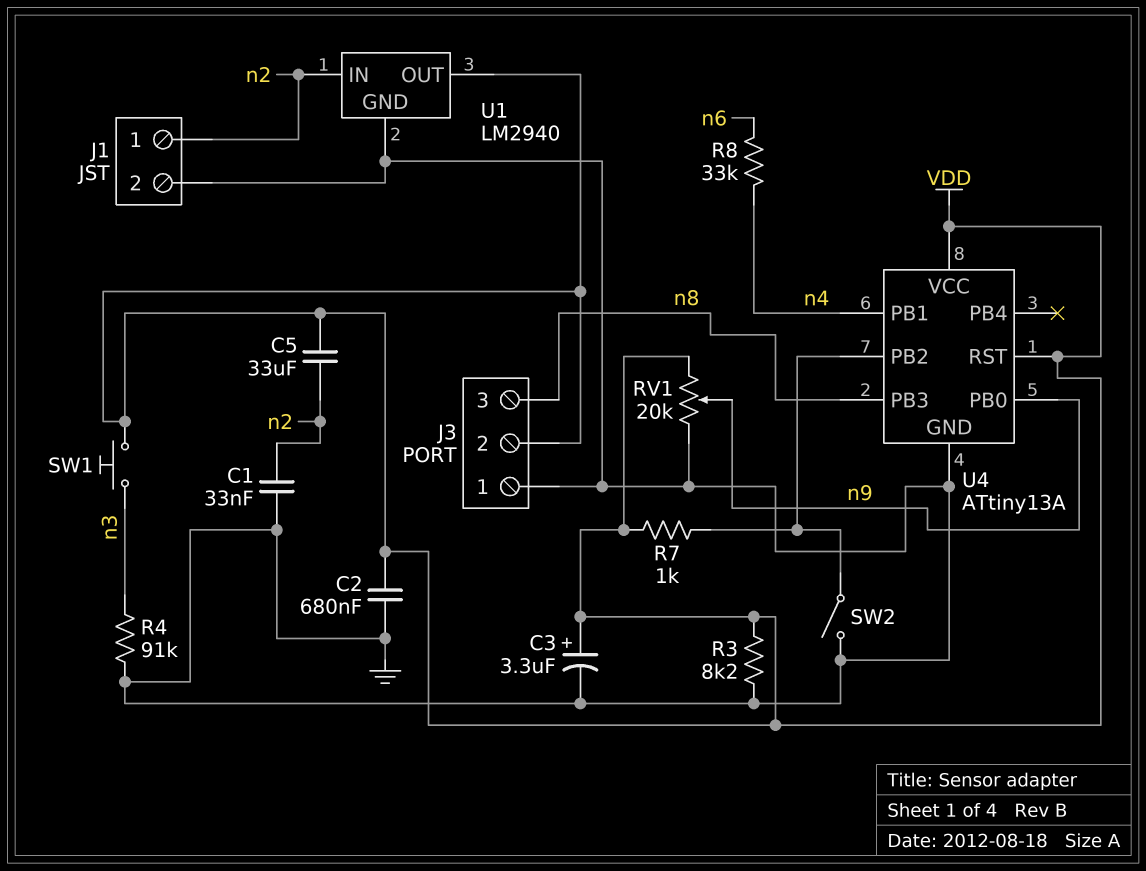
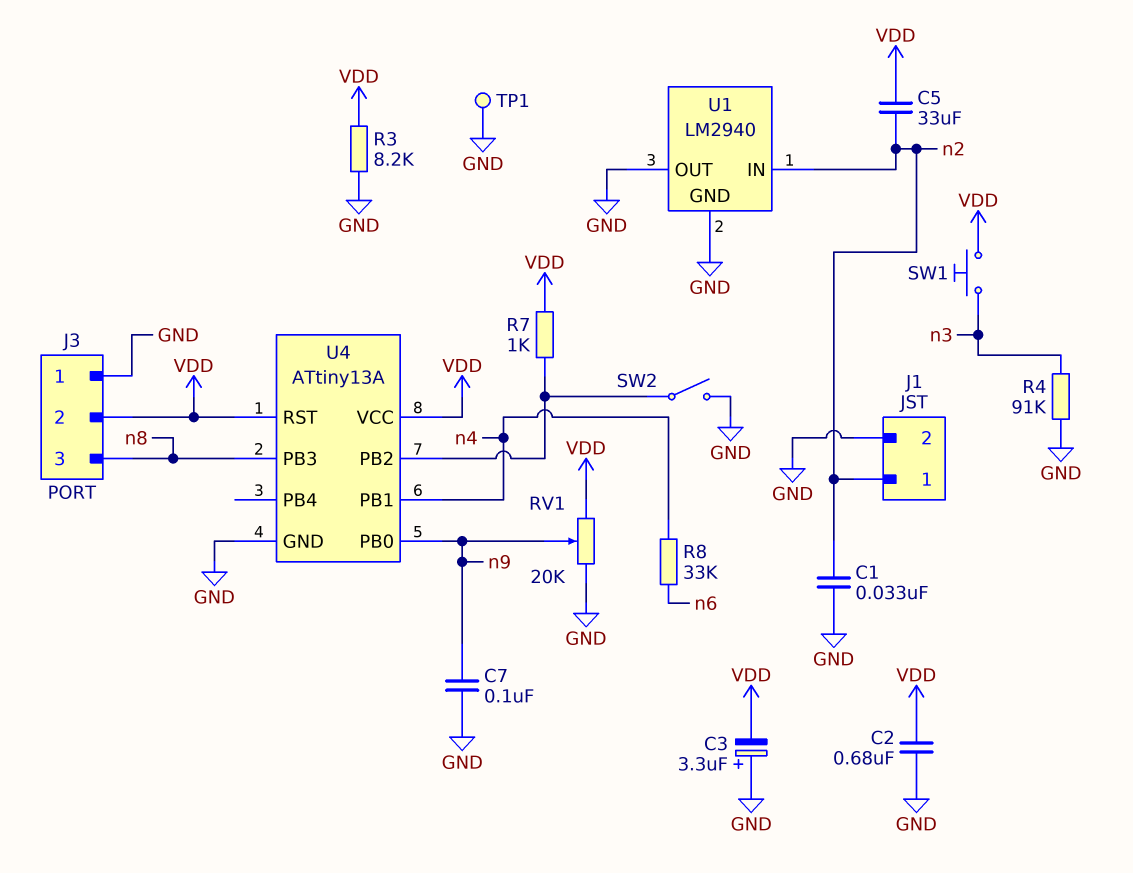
C3: 3.3uF (plus VDD, minus GND) -> 3.3uF (plus GND, minus VDD)
C7: none -> 100nF (GND, n9)
TP1: none -> test point (GND)
U1 pin OUT: VDD -> GND

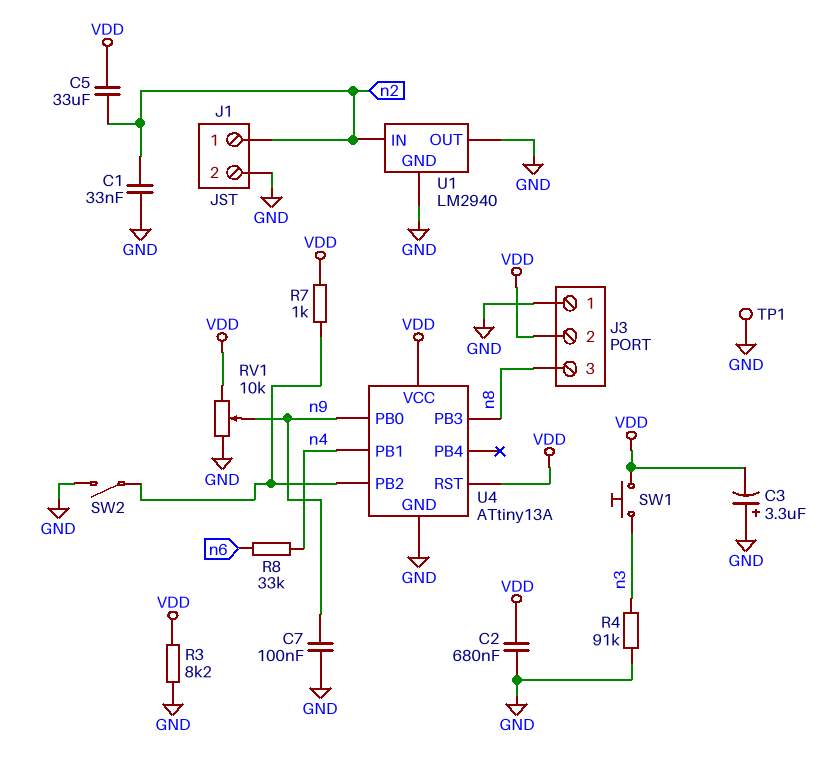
RV1: 20k (GND, VDD, wiper n9) -> 10k (GND, VDD, wiper n9)

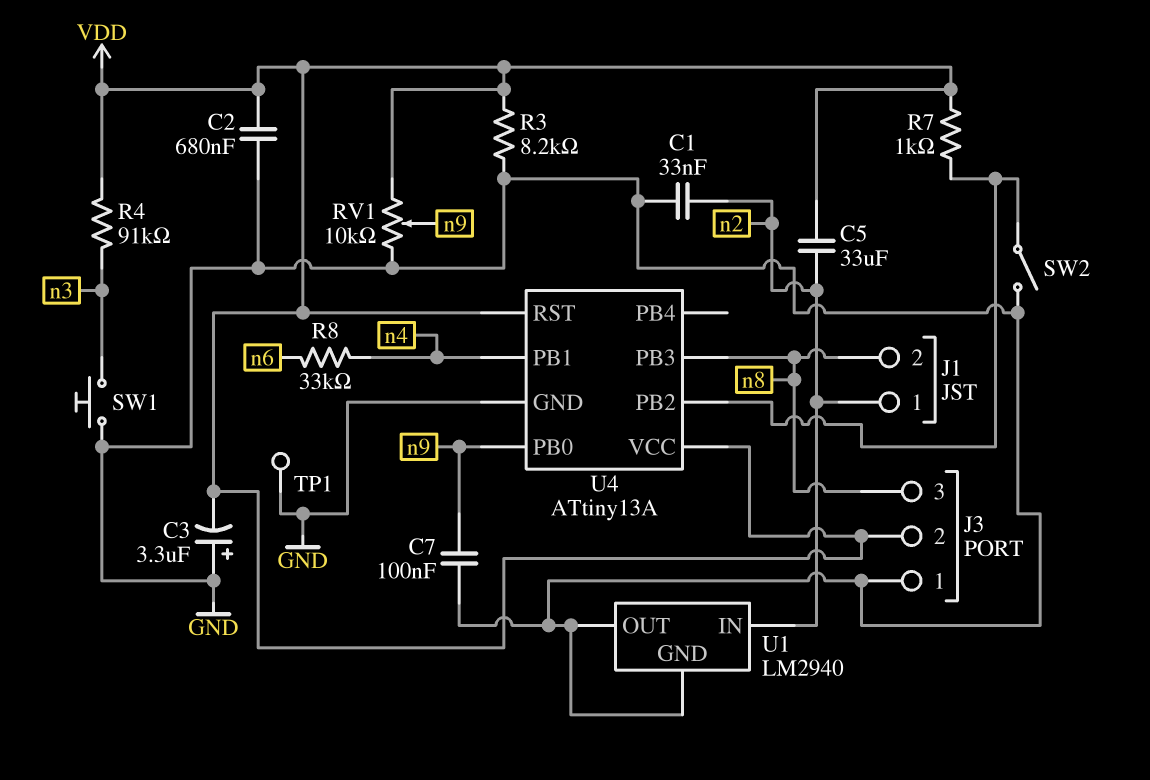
J1 pin 2: GND -> n8
R4: 91k (GND, n3) -> 91k (VDD, n3)
SW1: button (VDD, n3) -> button (GND, n3)

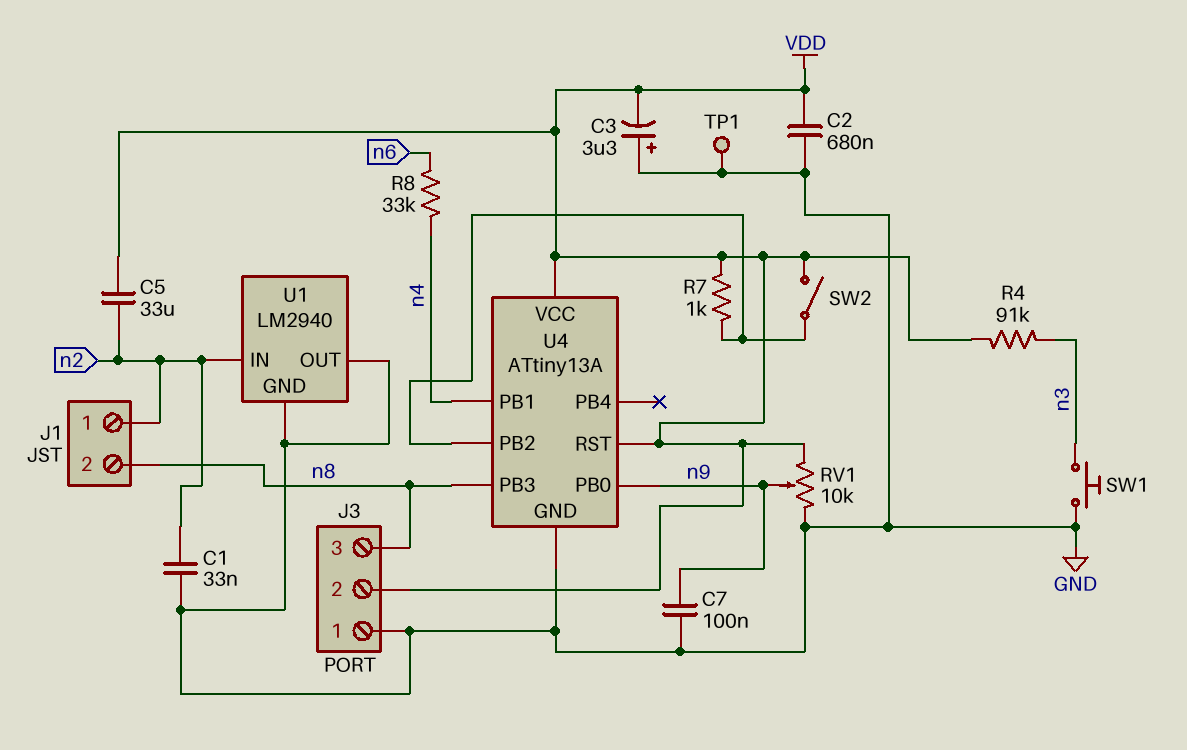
R3: 8.2k (GND, VDD) -> none
SW2: switch (GND, U4/PB2) -> switch (U4/PB2, VDD)

